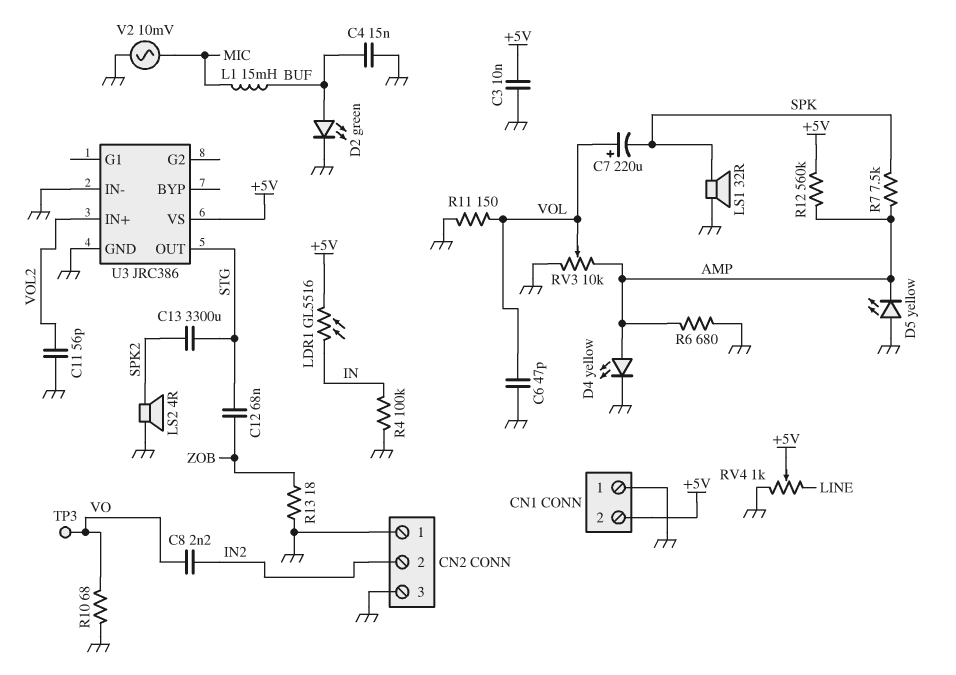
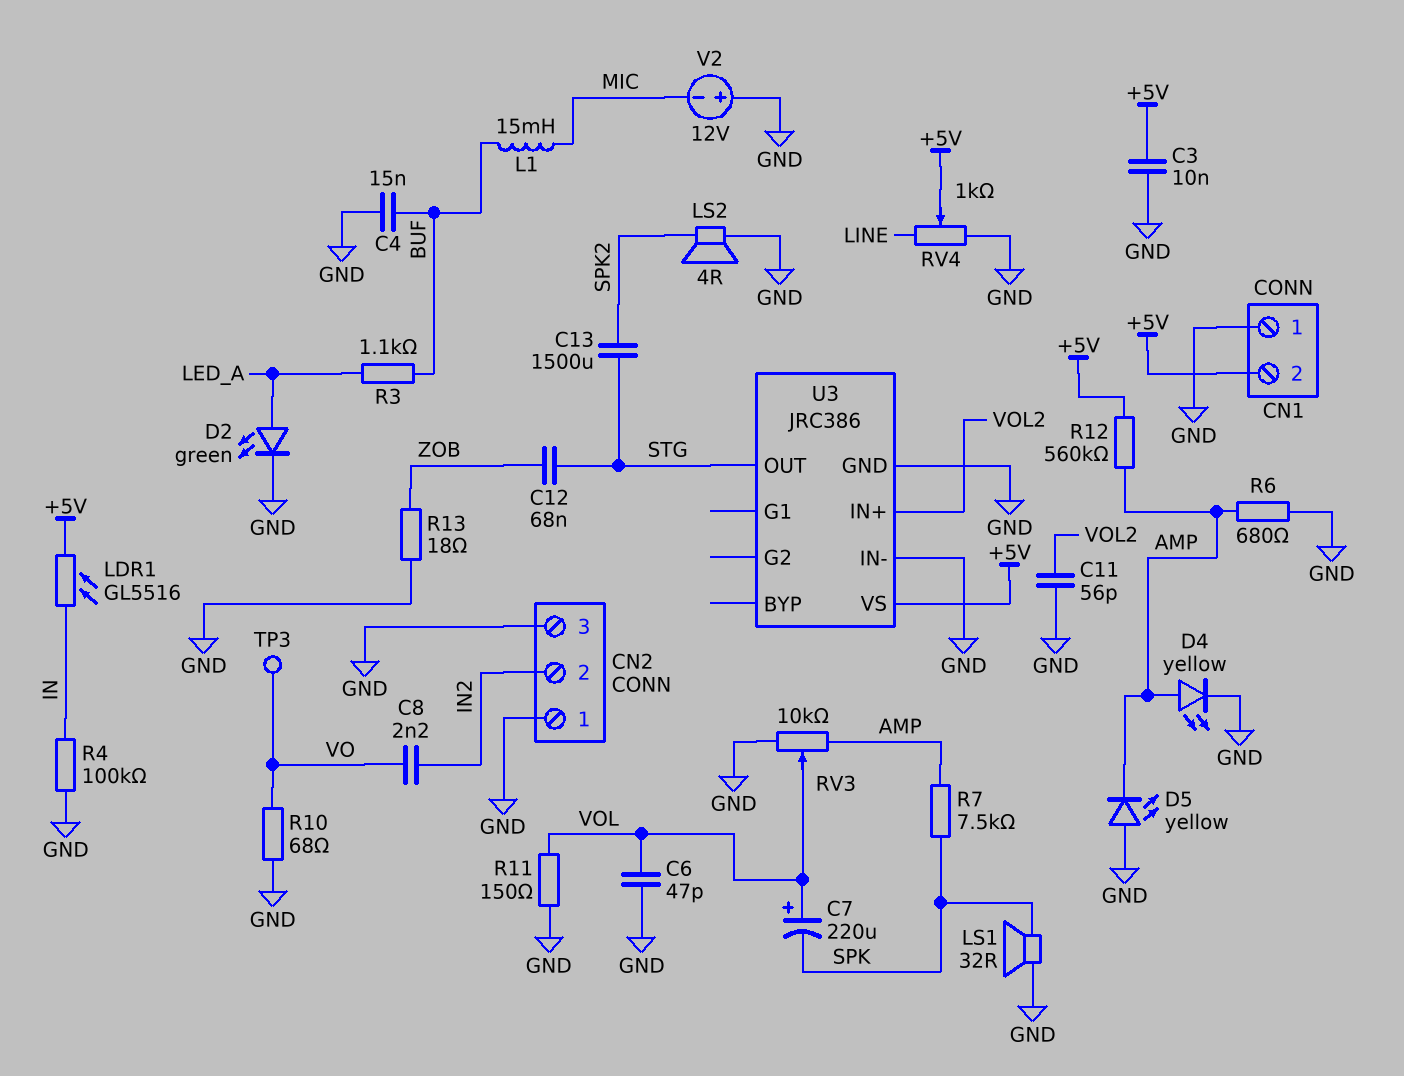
C13: 3300uF (SPK2, STG) -> 1500uF (SPK2, STG)
D2: LED green (A BUF, K GND) -> LED green (A LED_A, K GND)
R3: none -> 1.1k (BUF, LED_A)
V2: AC 10mV (GND, MIC) -> 12V (plus GND, minus MIC)

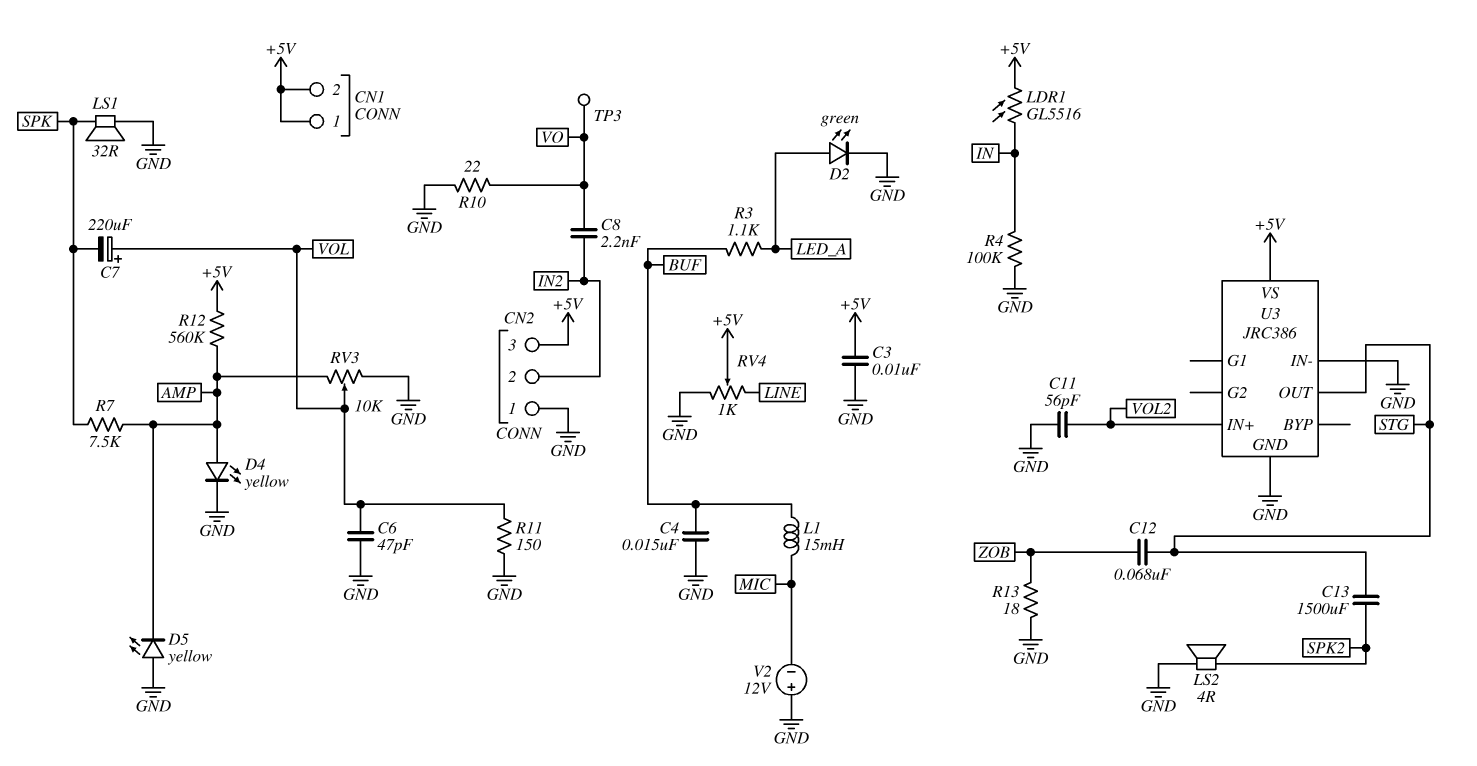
CN1 pin 1: GND -> +5V
CN2 pin 3: GND -> +5V
R6: 680 (AMP, GND) -> none
R10: 68 (GND, VO) -> 22 (GND, VO)

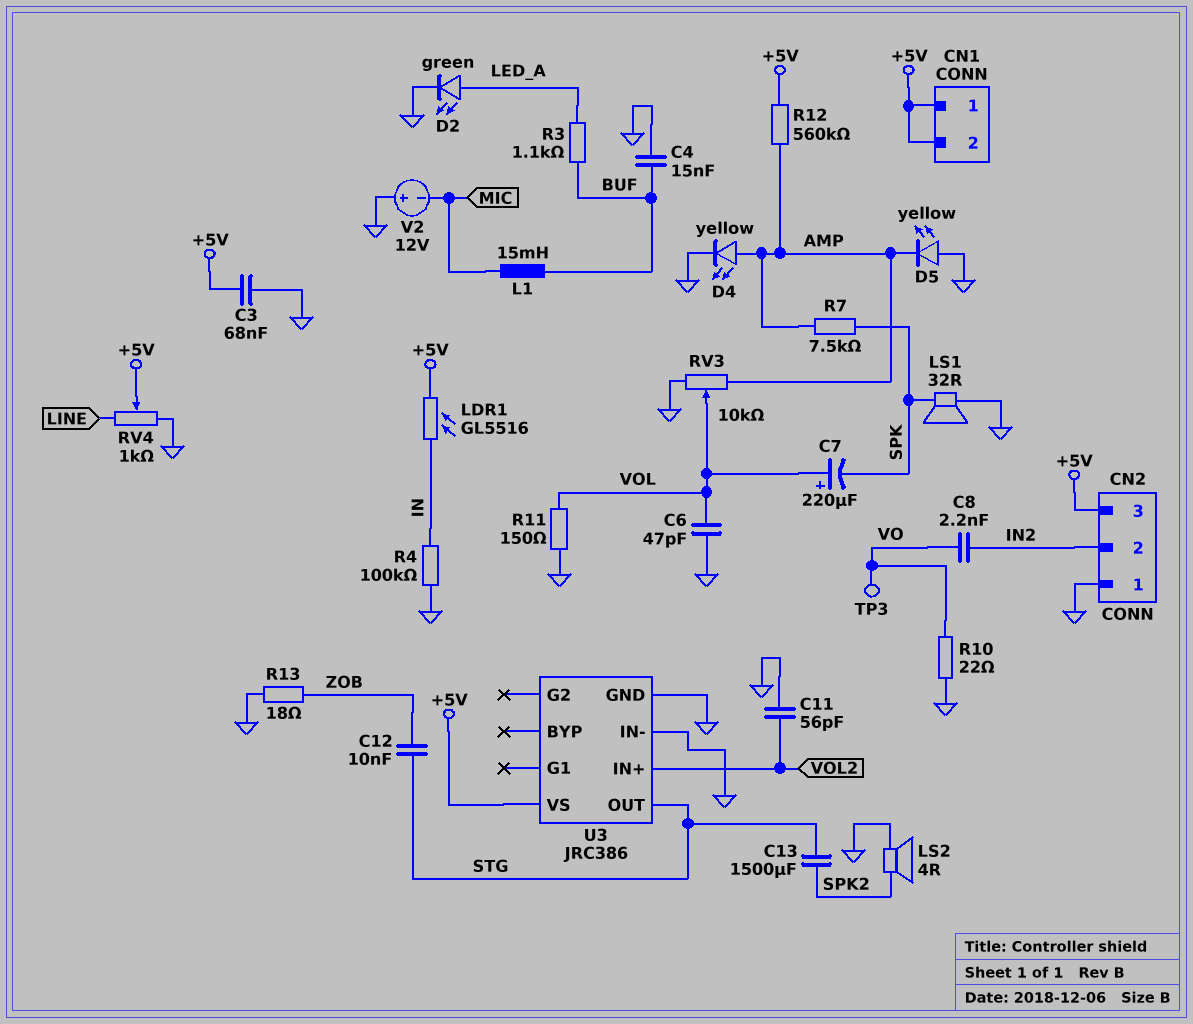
C3: 10nF (+5V, GND) -> 68nF (+5V, GND)
C12: 68nF (STG, ZOB) -> 10nF (STG, ZOB)

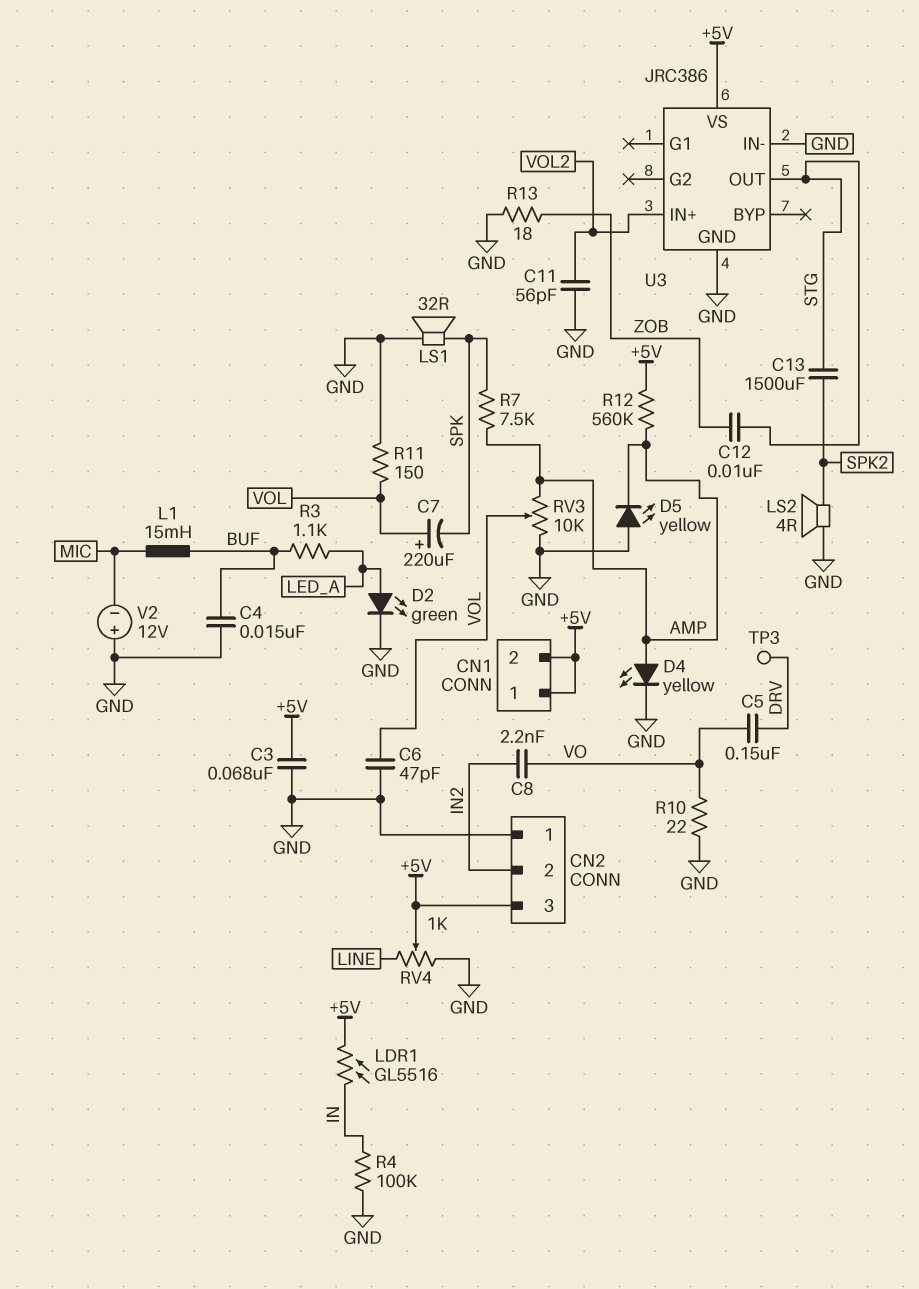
C5: none -> 150nF (DRV, VO)
TP3: test point (VO) -> test point (DRV)

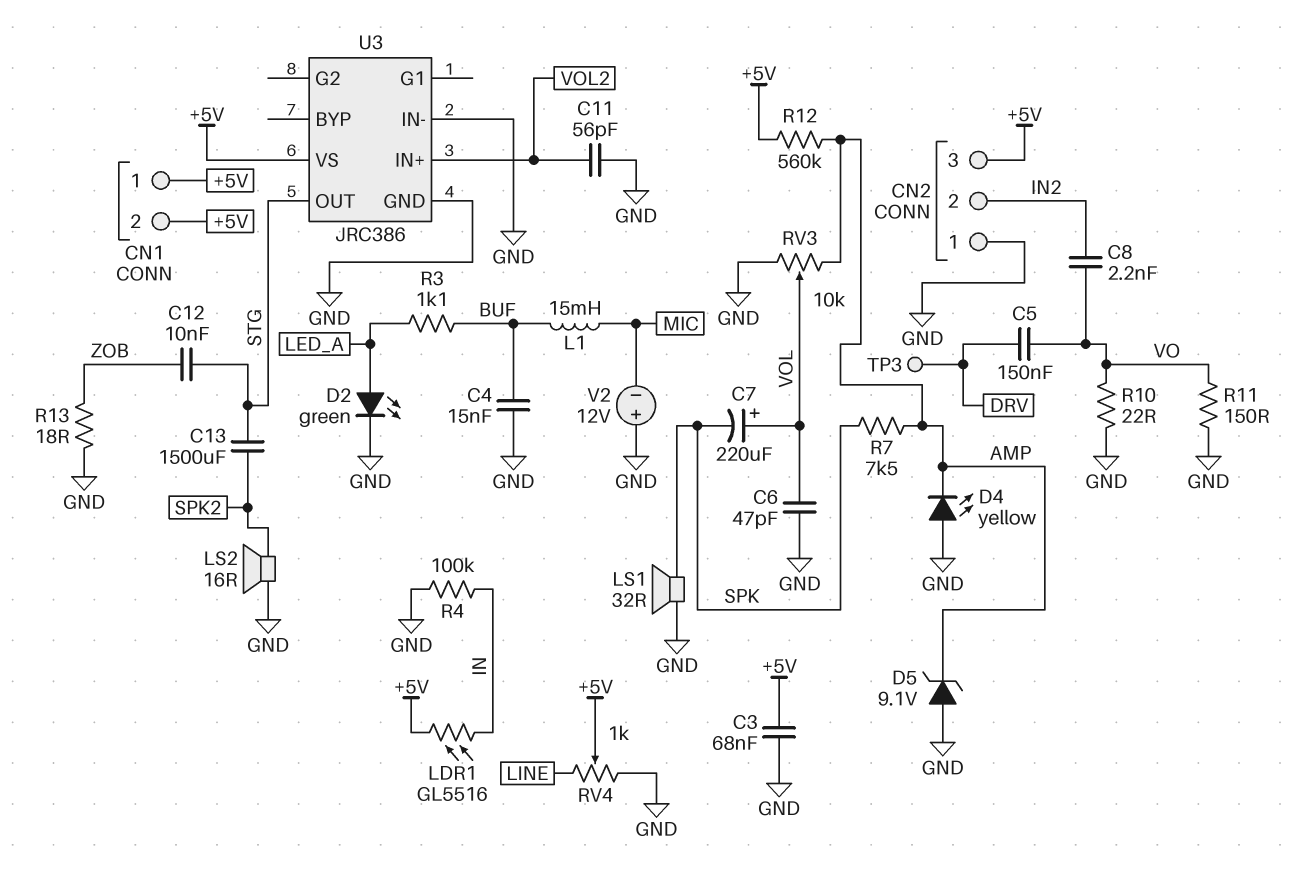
D4: LED yellow (A AMP, K GND) -> LED yellow (A GND, K AMP)
D5: LED yellow (A GND, K AMP) -> zener 9.1V (A GND, K AMP)
LS2: speaker 4R (GND, SPK2) -> speaker 16R (GND, SPK2)
R11: 150 (GND, VOL) -> 150 (GND, VO)

